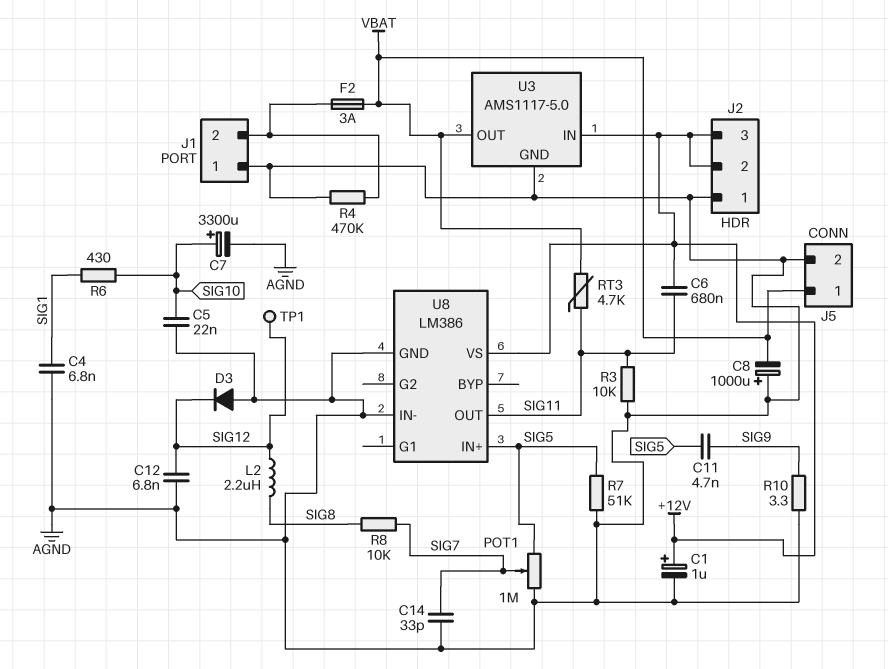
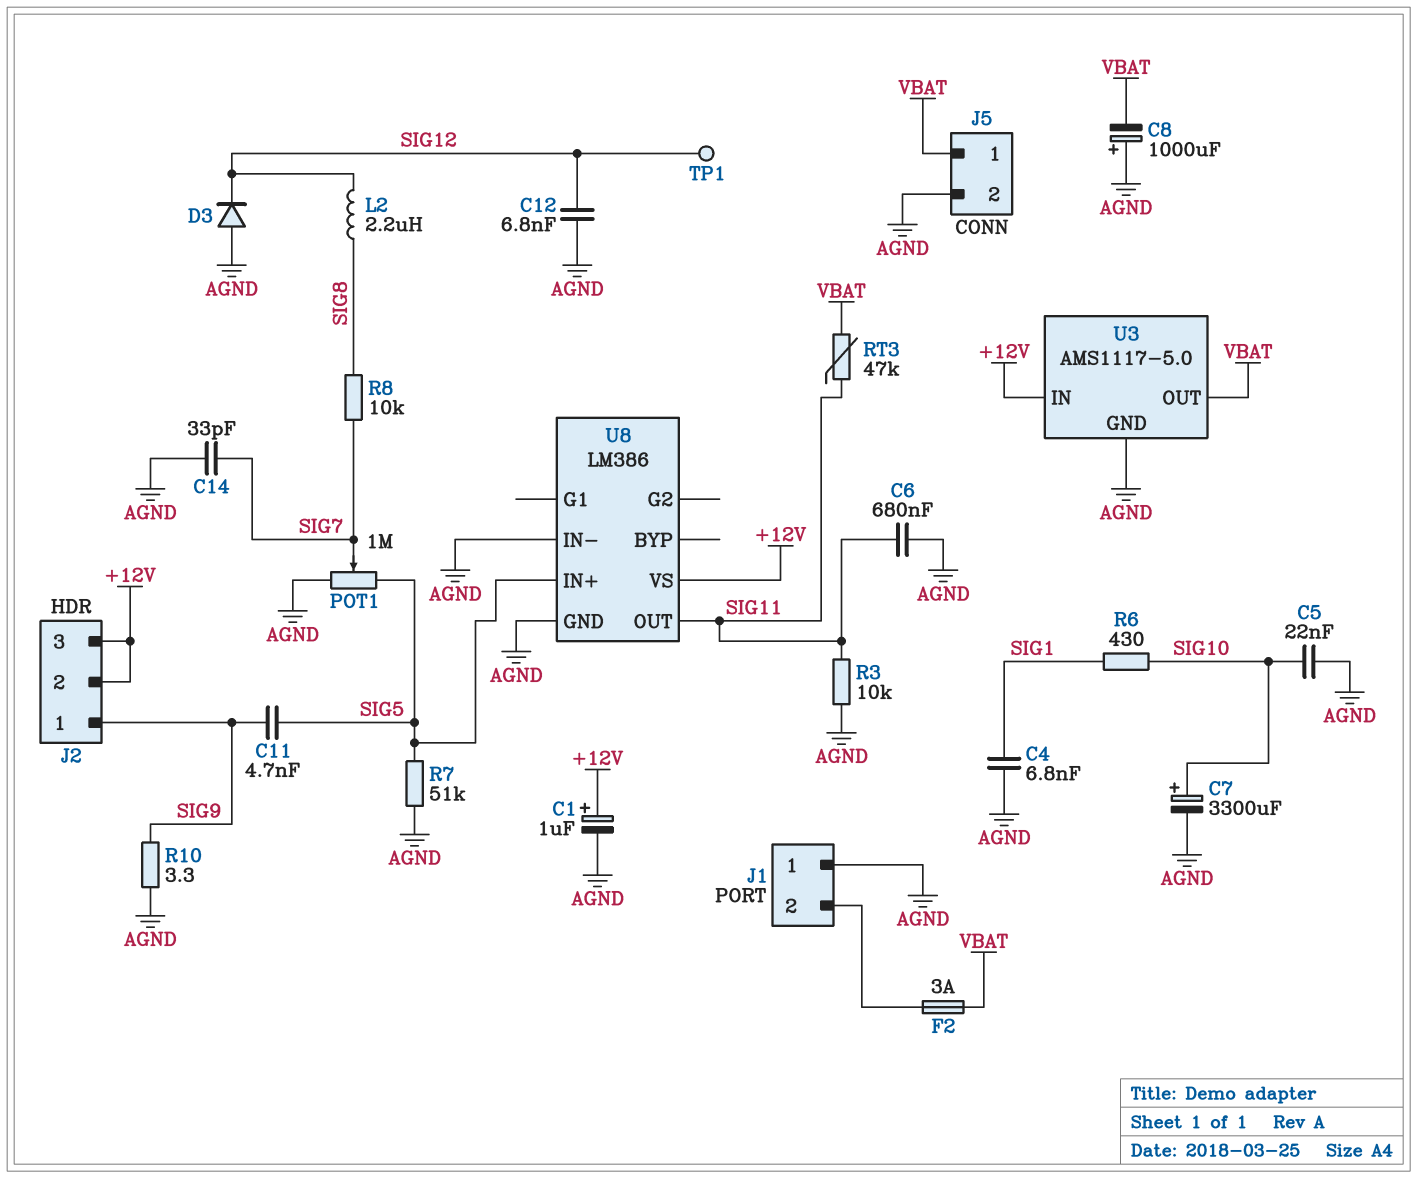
C6: 680nF (+12V, SIG11) -> 680nF (AGND, SIG11)
J2 pin 1: AGND -> SIG9
R4: 470k (AGND, J1/2) -> none
RT3: 4.7k (SIG11, VBAT) -> 47k (SIG11, VBAT)

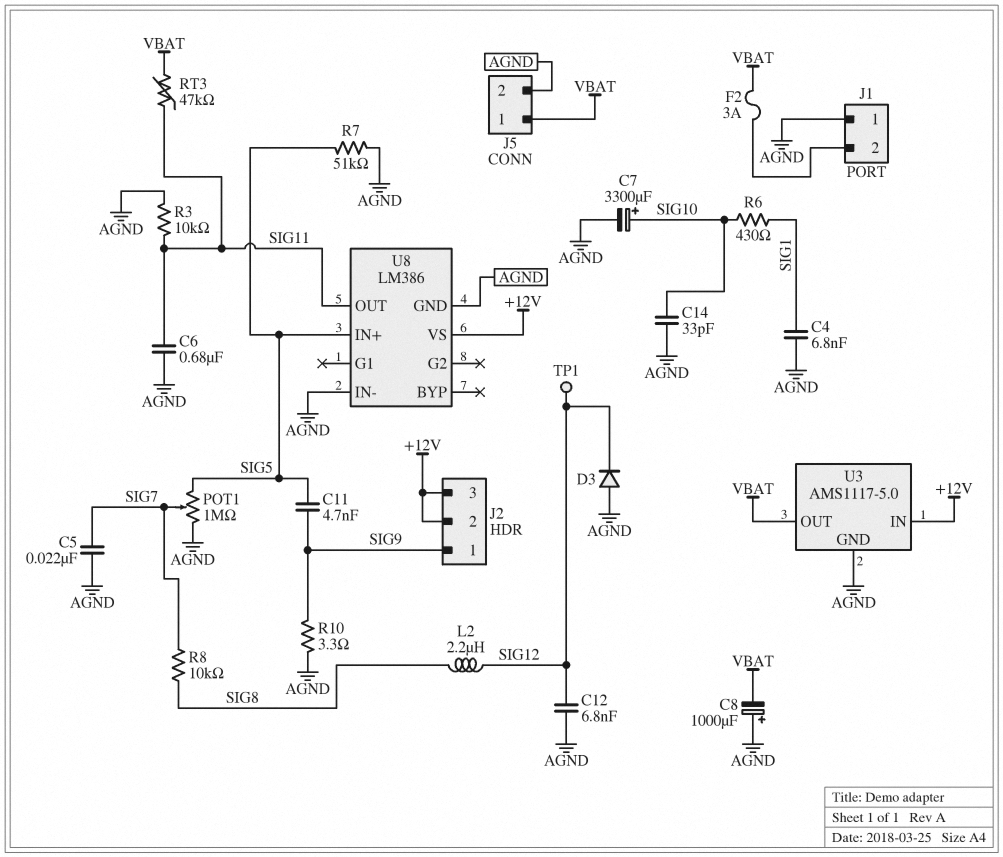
C1: 1uF (plus +12V, minus AGND) -> none
C5: 22nF (AGND, SIG10) -> 22nF (AGND, SIG7)
C14: 33pF (AGND, SIG7) -> 33pF (AGND, SIG10)

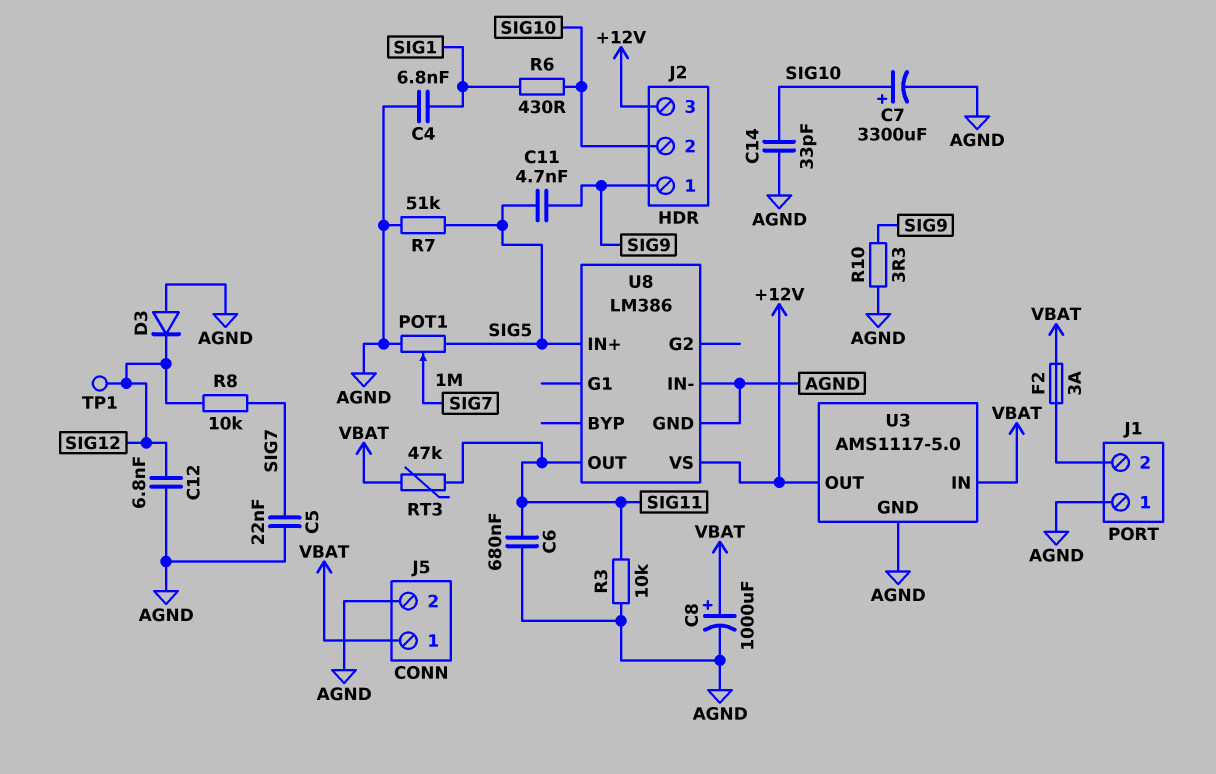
C8: 1000uF (plus AGND, minus VBAT) -> 1000uF (plus VBAT, minus AGND)
J2 pin 2: +12V -> SIG10
L2: 2.2uH (SIG8, SIG12) -> none
R8: 10k (SIG7, SIG8) -> 10k (SIG7, SIG12)
U3 pin IN: +12V -> VBAT
U3 pin OUT: VBAT -> +12V

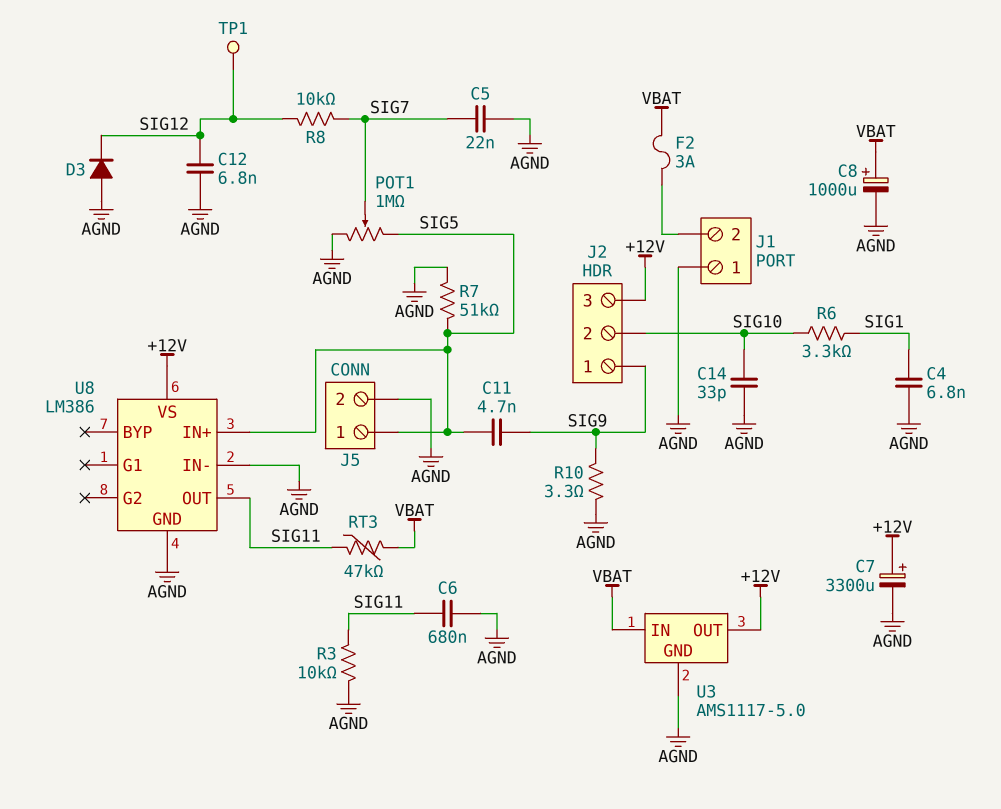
C7: 3300uF (plus SIG10, minus AGND) -> 3300uF (plus +12V, minus AGND)
J5 pin 1: VBAT -> SIG5
R6: 430 (SIG1, SIG10) -> 3.3k (SIG1, SIG10)

